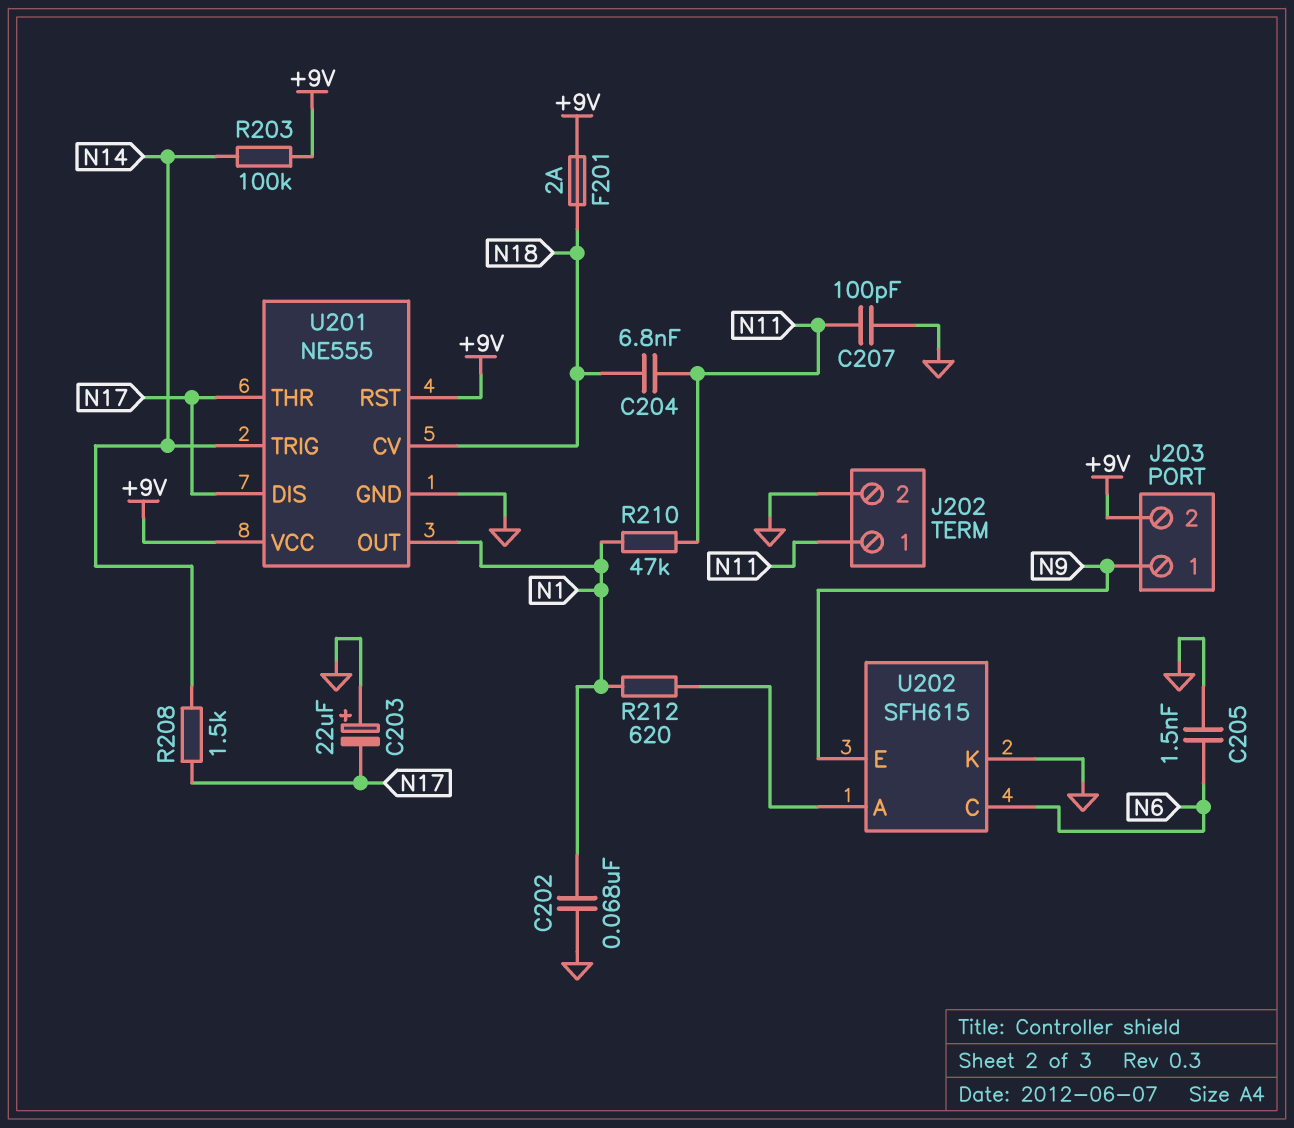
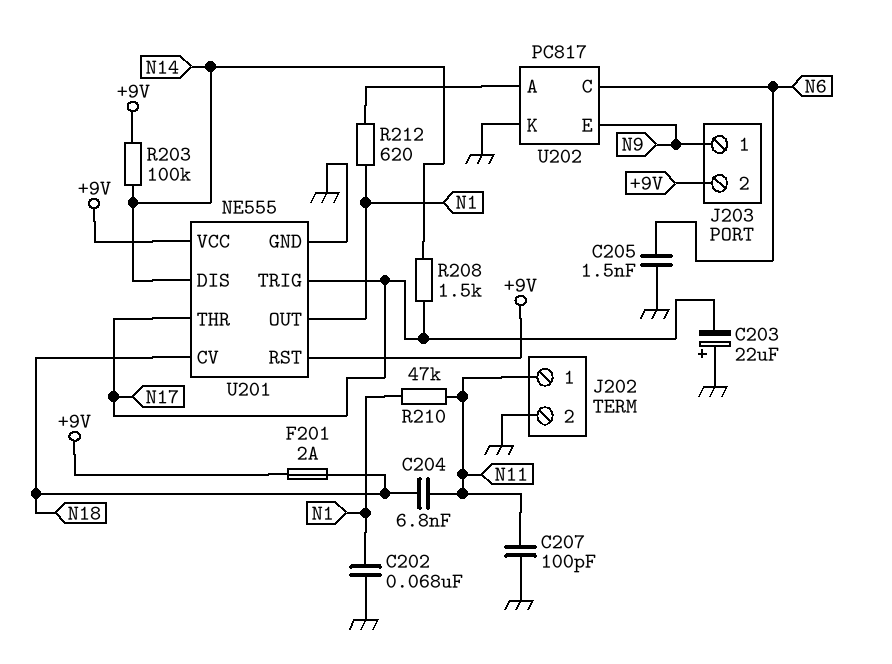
U201 pin DIS: N17 -> N14
U201 pin TRIG: N14 -> N17
U202: SFH615 -> PC817

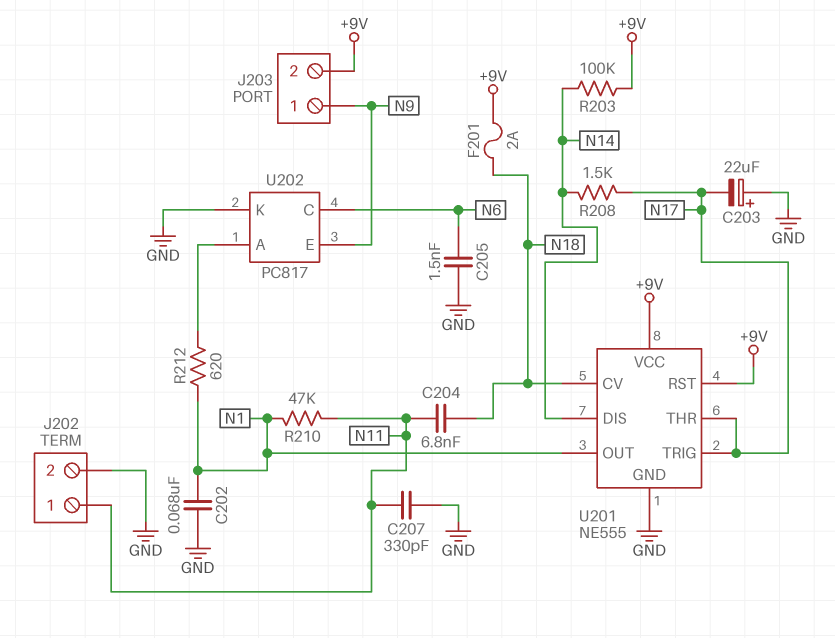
C207: 100pF (GND, N11) -> 330pF (GND, N11)

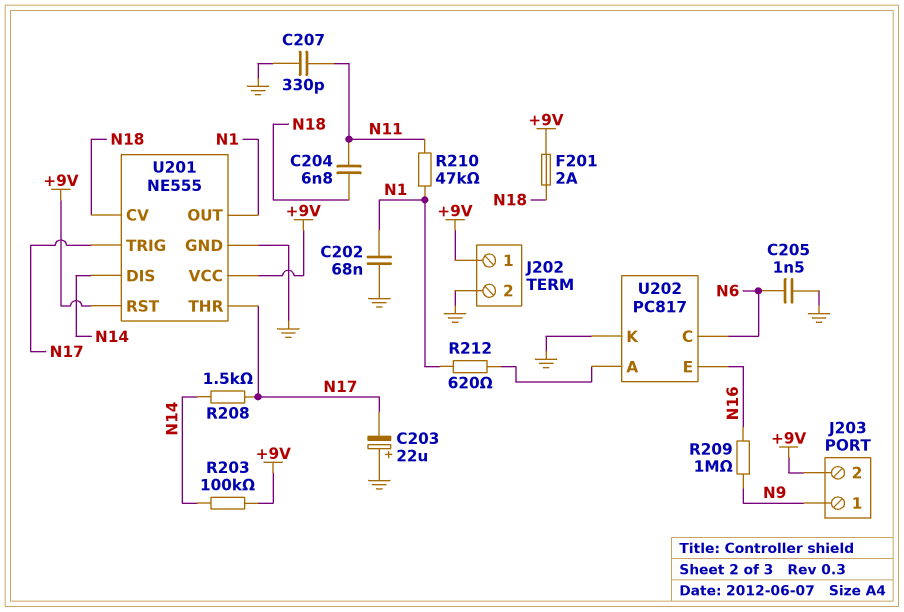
J202 pin 1: N11 -> +9V
R209: none -> 1M (N9, N16)
U202 pin E: N9 -> N16

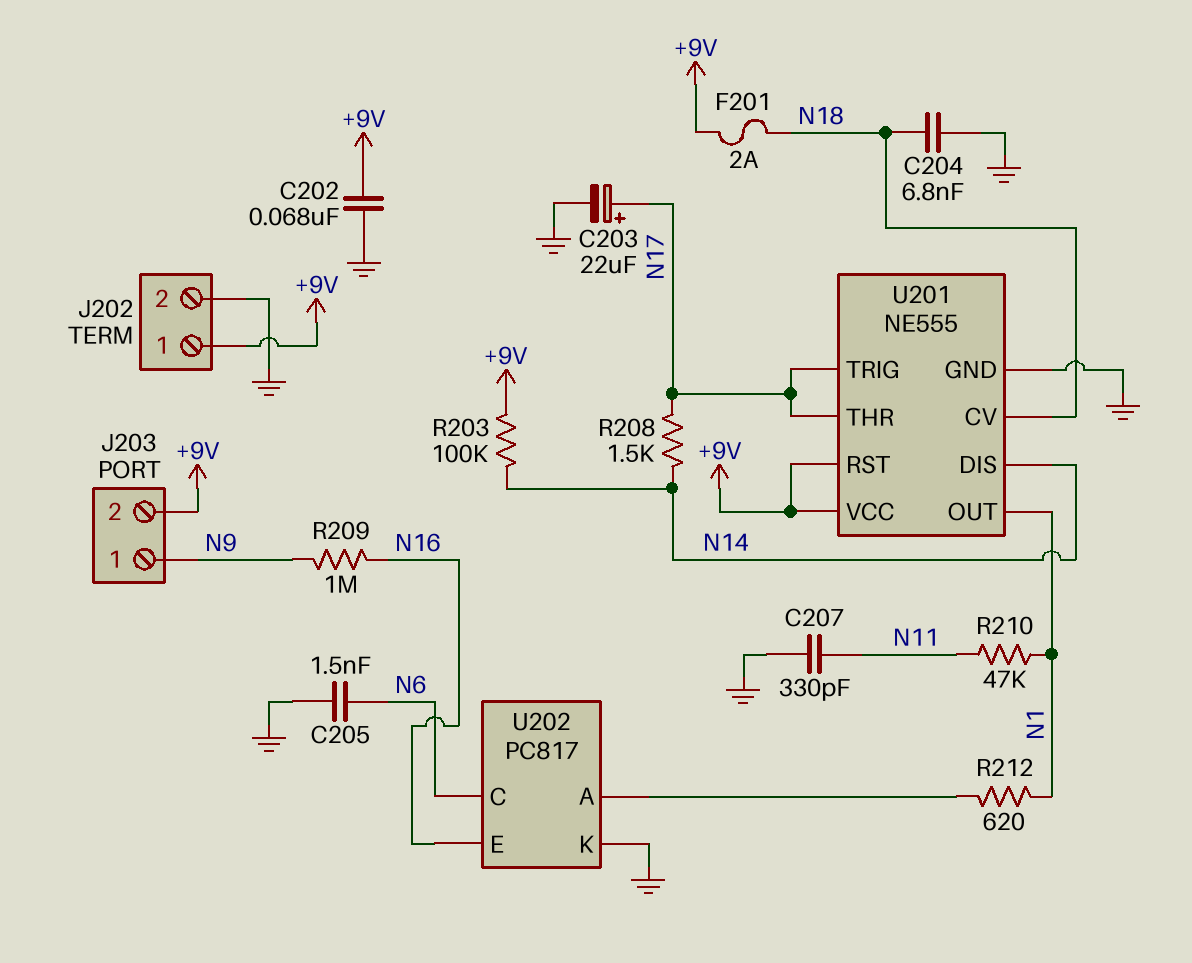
C202: 68nF (GND, N1) -> 68nF (+9V, GND)
C203: 22uF (plus GND, minus N17) -> 22uF (plus N17, minus GND)
C204: 6.8nF (N11, N18) -> 6.8nF (GND, N18)

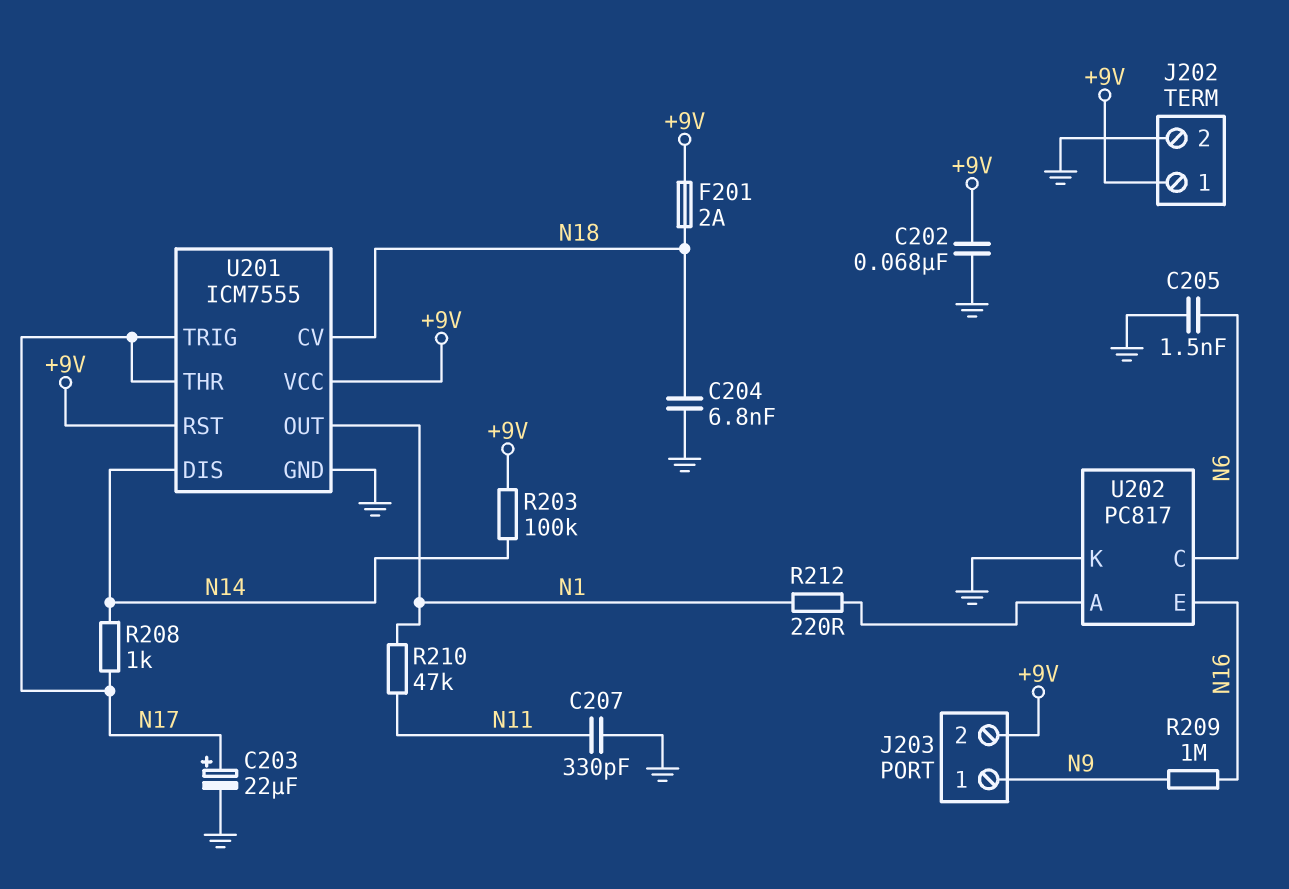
R208: 1.5k (N14, N17) -> 1k (N14, N17)
R212: 620 (N1, U202/A) -> 220 (N1, U202/A)
U201: NE555 -> ICM7555

